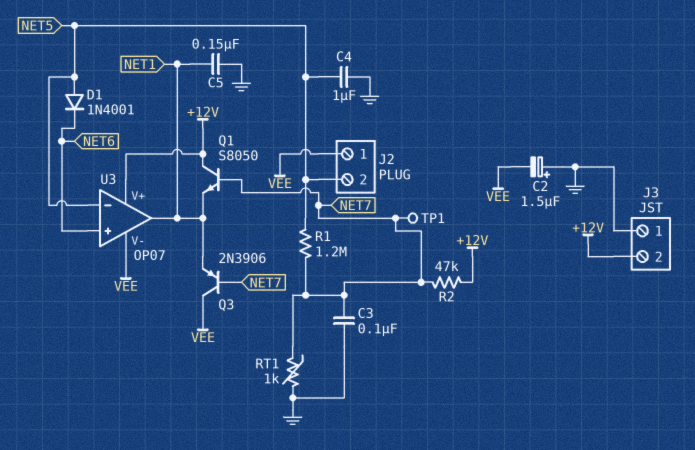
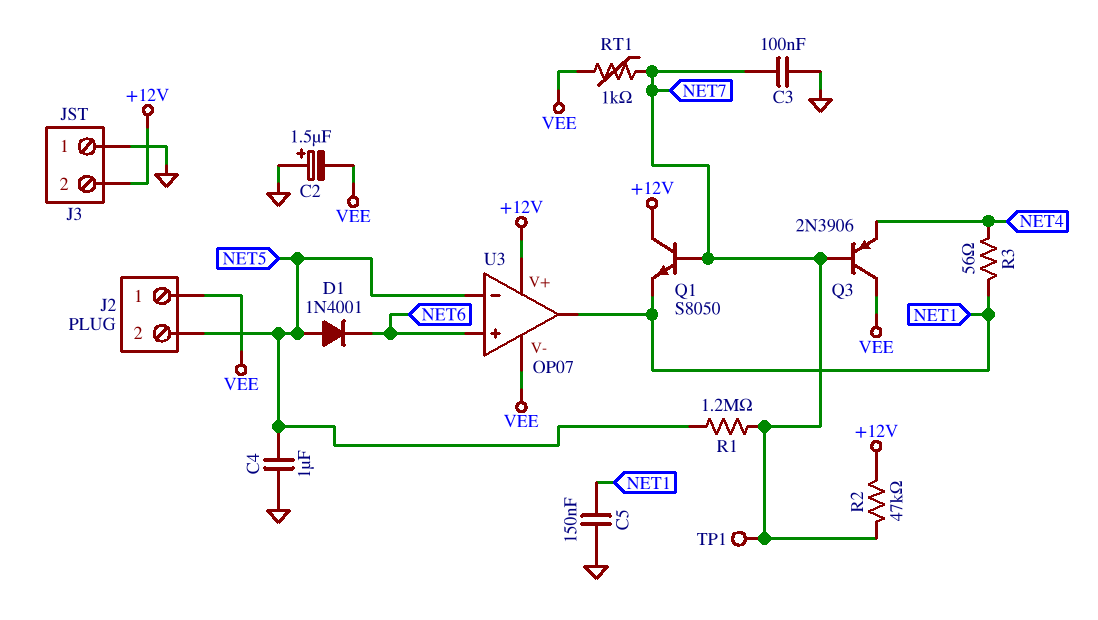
Q3: PNP 2N3906 (B NET7, C VEE, E NET1) -> PNP 2N3906 (B NET7, C VEE, E NET4)
R3: none -> 56 (NET1, NET4)
RT1: 1k (GND, NET7) -> 1k (NET7, VEE)

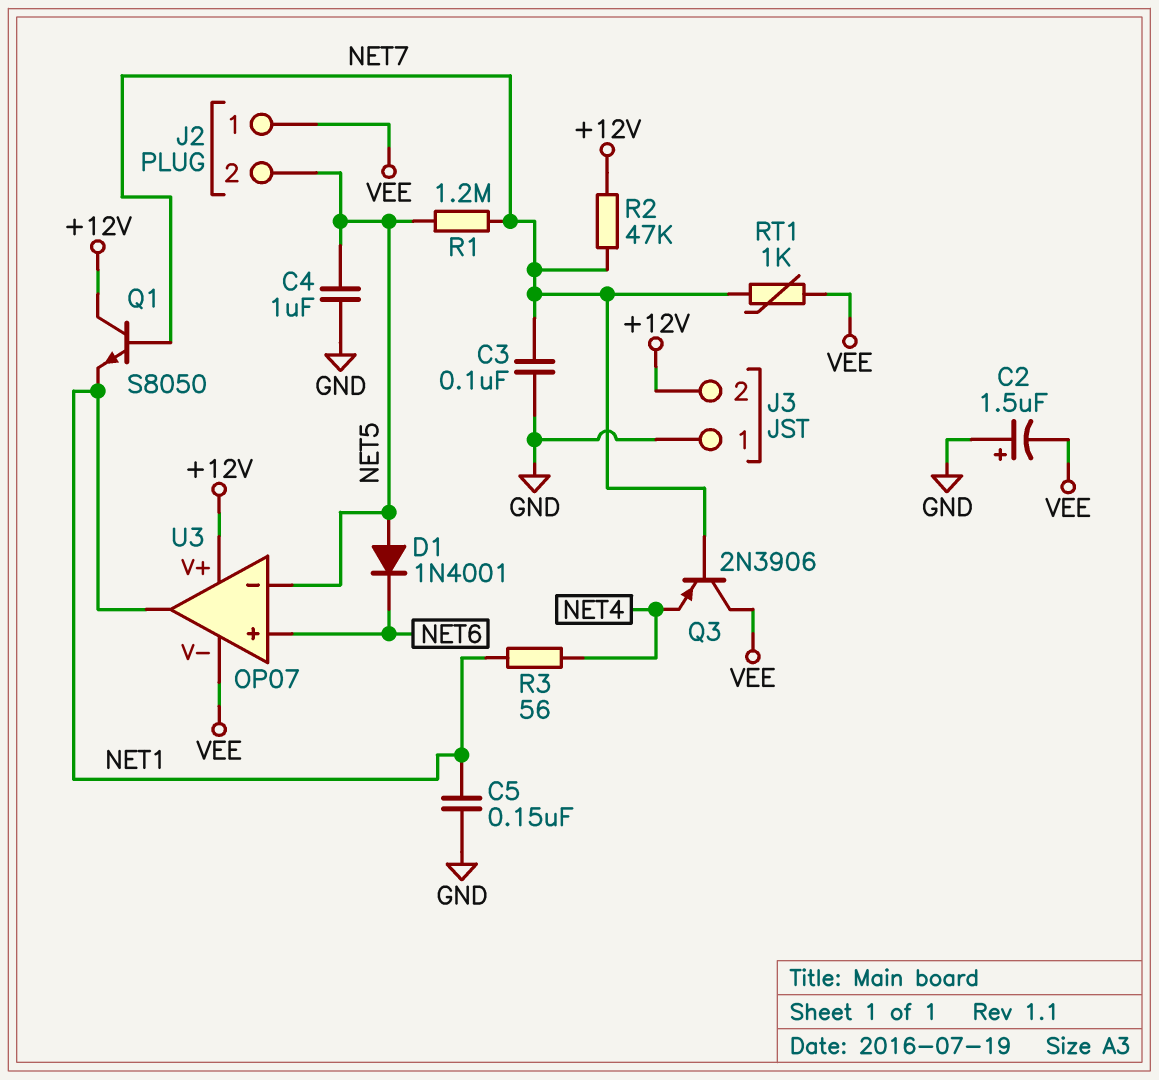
TP1: test point (NET7) -> none

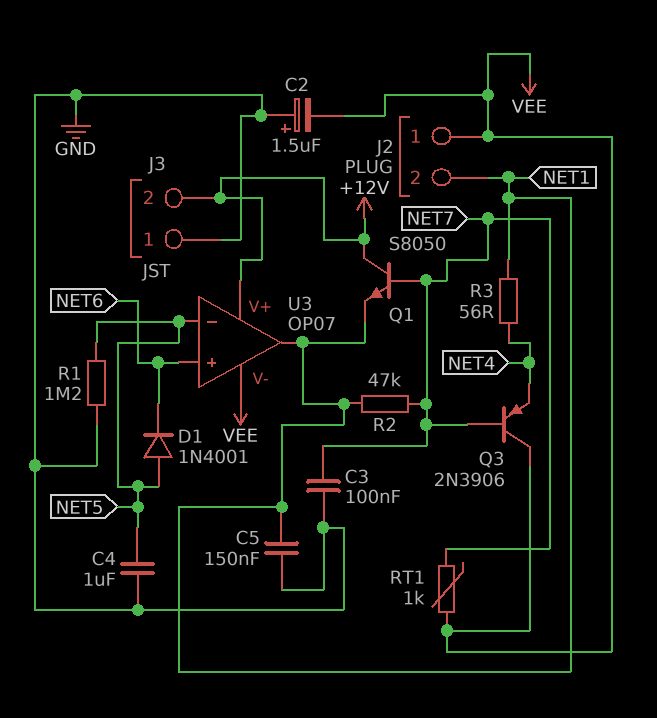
J2 pin 2: NET5 -> NET1
R1: 1.2M (NET5, NET7) -> 1.2M (GND, NET5)
R2: 47k (+12V, NET7) -> 47k (NET1, NET7)

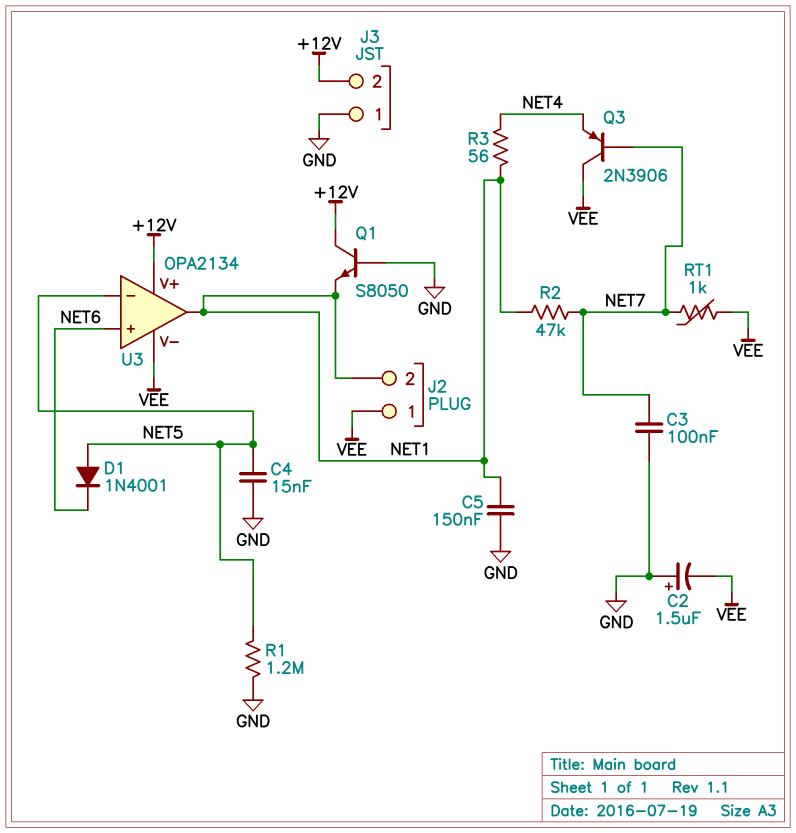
C4: 1uF (GND, NET5) -> 15nF (GND, NET5)
Q1: NPN S8050 (B NET7, C +12V, E NET1) -> NPN S8050 (B GND, C +12V, E NET1)
U3: OP07 -> OPA2134

